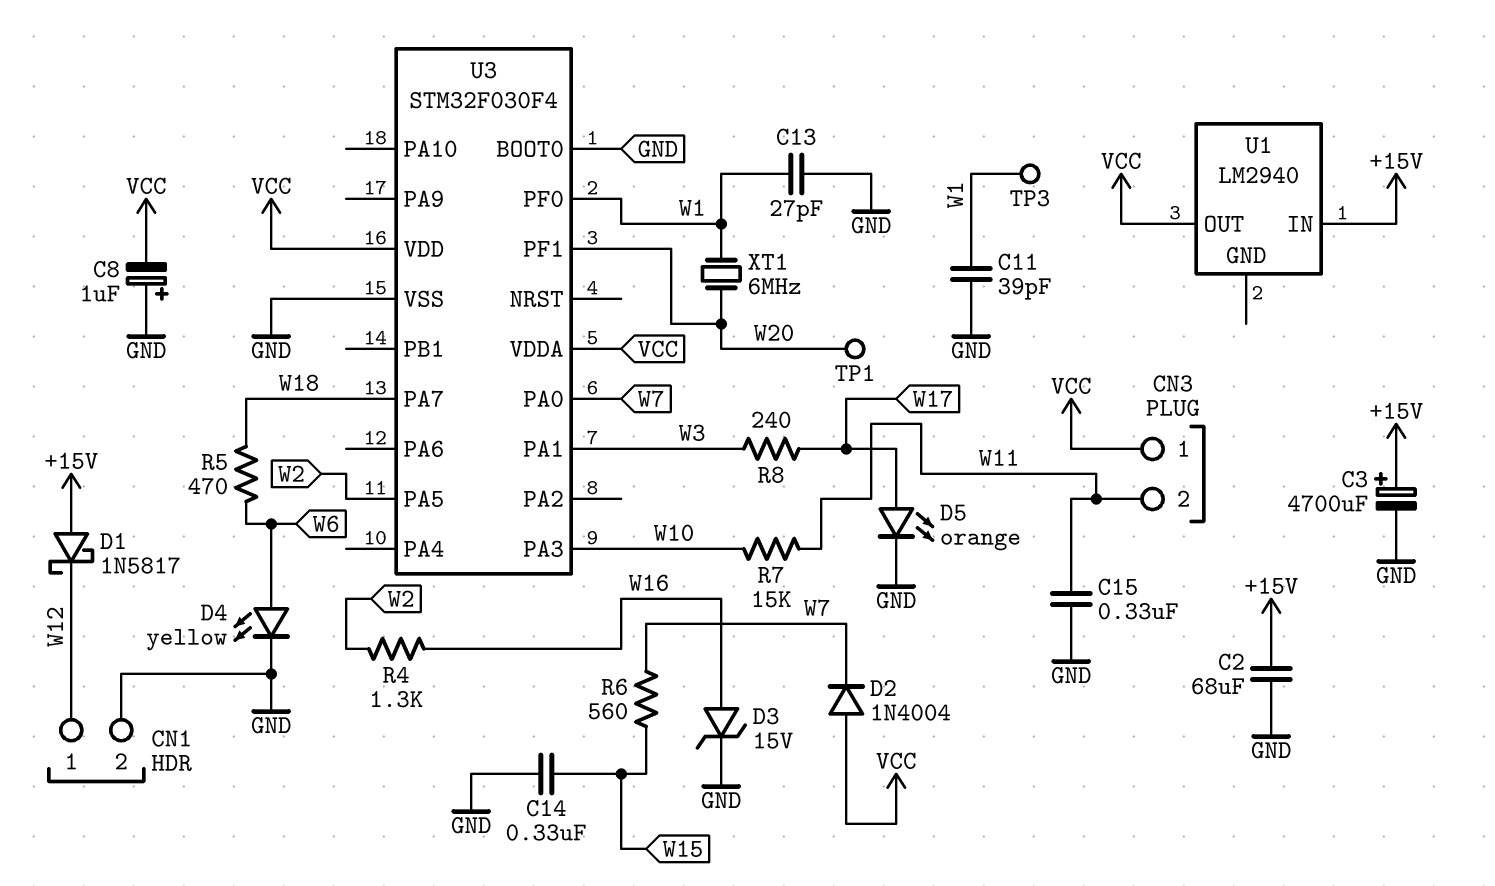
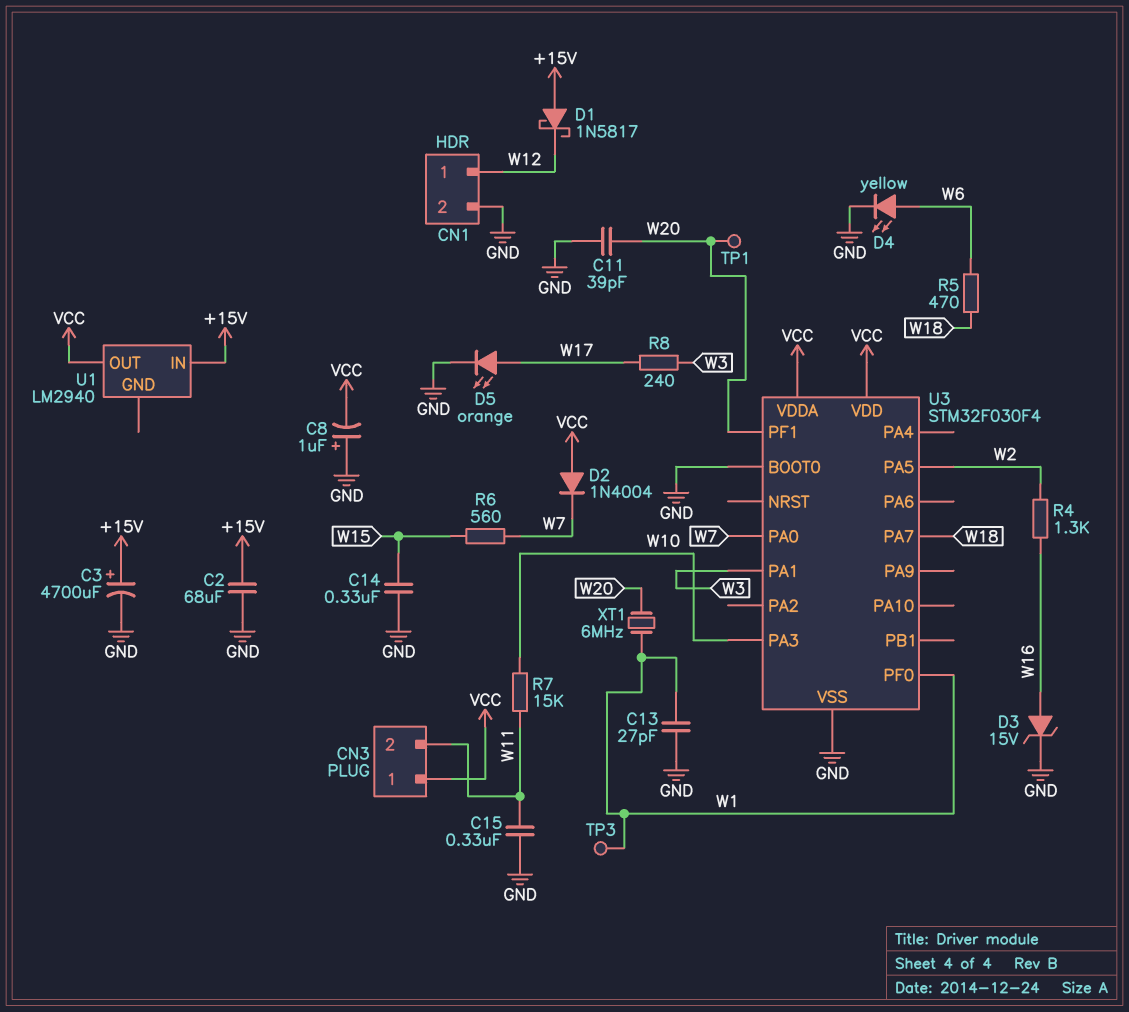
C11: 39pF (GND, W1) -> 39pF (GND, W20)

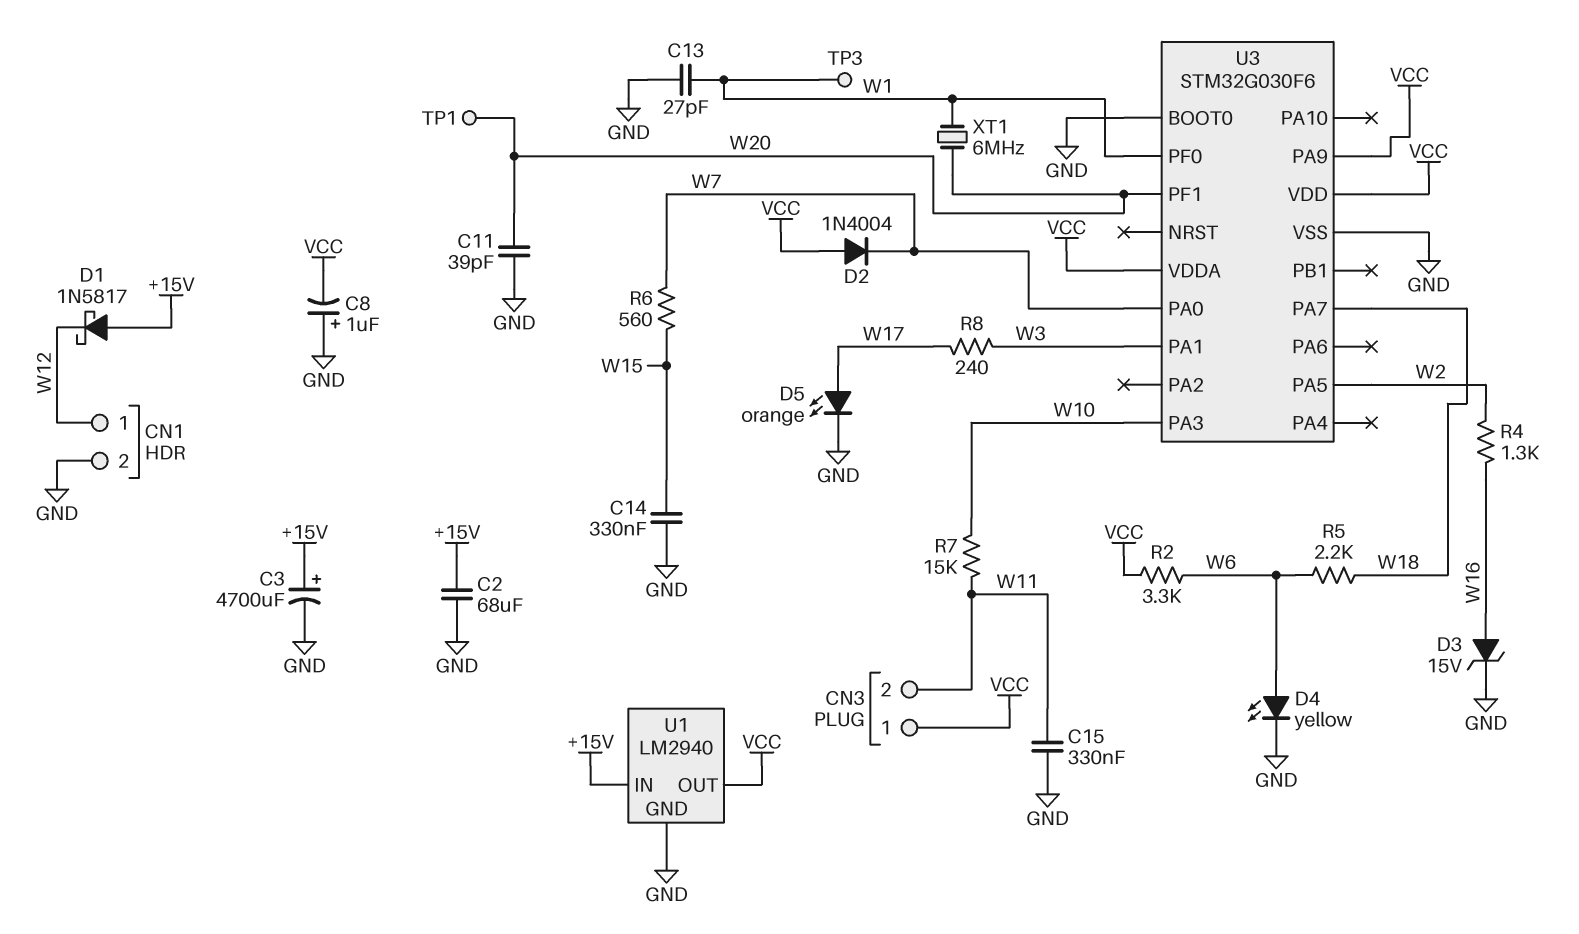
R2: none -> 3.3k (VCC, W6)
R5: 470 (W6, W18) -> 2.2k (W6, W18)
U1 pin GND: none -> GND
U3: STM32F030F4 -> STM32G030F6
U3 pin PA9: none -> VCC

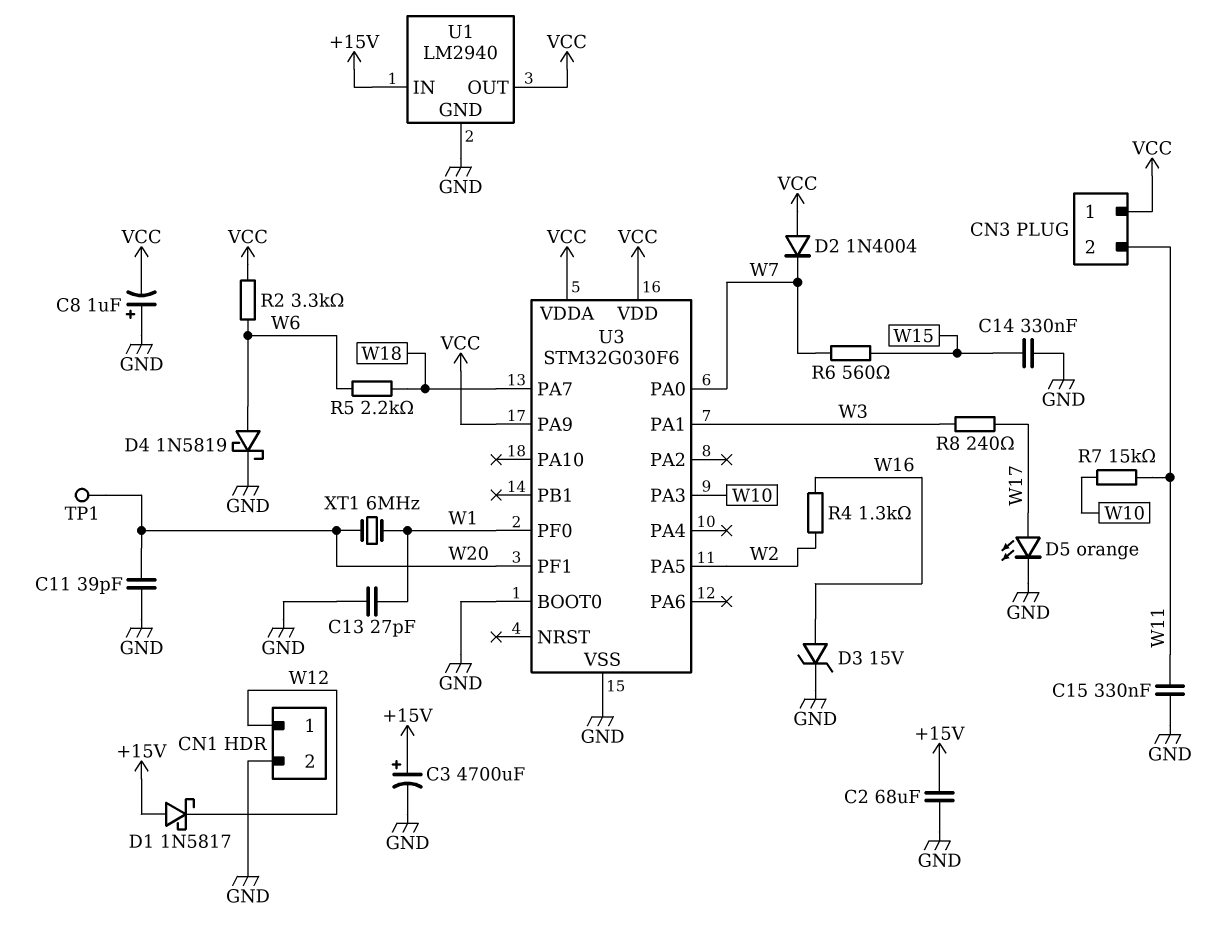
D4: LED yellow (A W6, K GND) -> schottky 1N5819 (A W6, K GND)
TP3: test point (W1) -> none

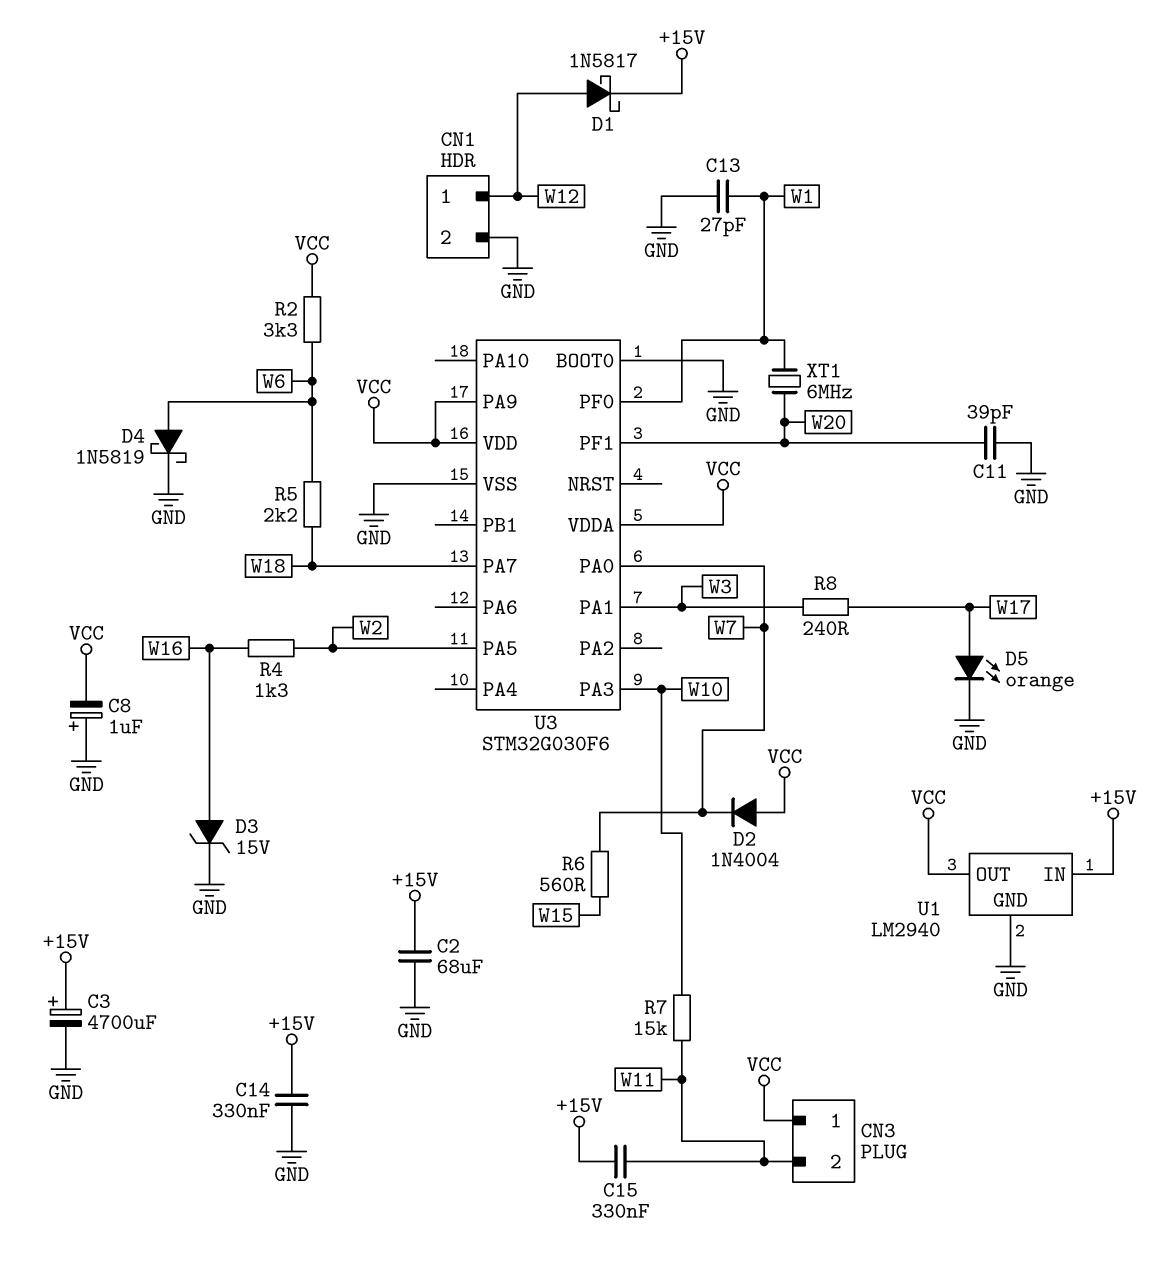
C14: 330nF (GND, W15) -> 330nF (+15V, GND)
C15: 330nF (GND, W11) -> 330nF (+15V, W11)
D1: schottky 1N5817 (A +15V, K W12) -> schottky 1N5817 (A W12, K +15V)
TP1: test point (W20) -> none

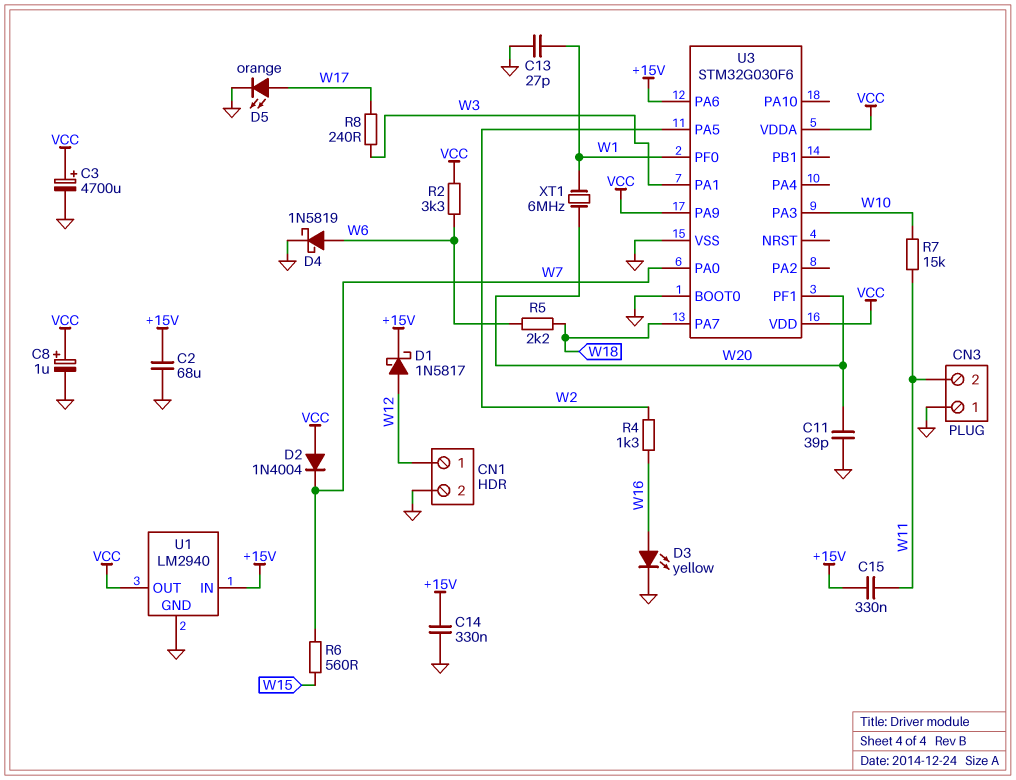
C3: 4700uF (plus +15V, minus GND) -> 4700uF (plus VCC, minus GND)
C8: 1uF (plus GND, minus VCC) -> 1uF (plus VCC, minus GND)
CN3 pin 1: VCC -> GND
D3: zener 15V (A W16, K GND) -> LED yellow (A W16, K GND)
U3 pin PA6: none -> +15V

